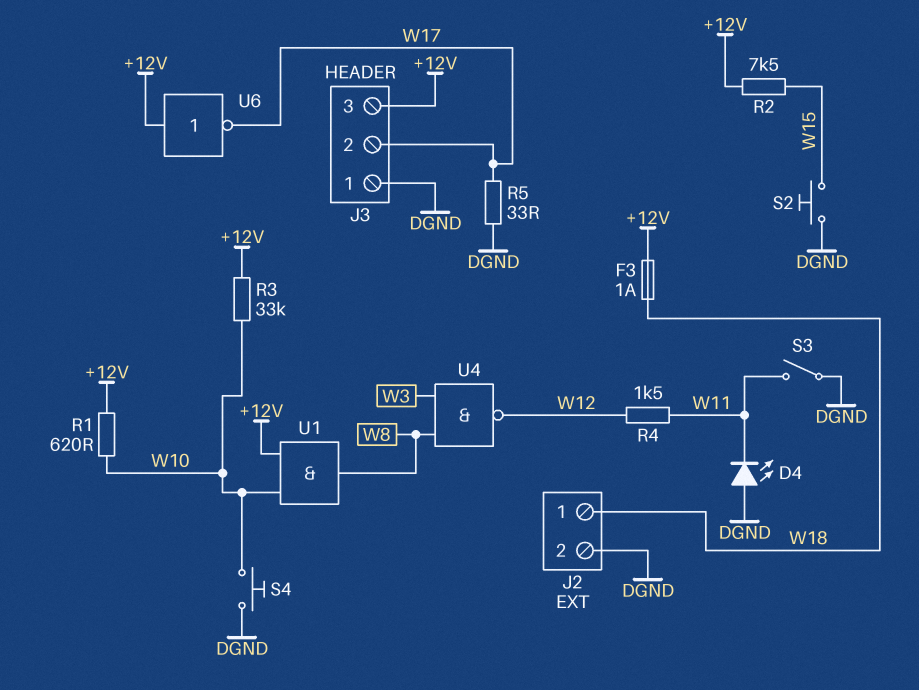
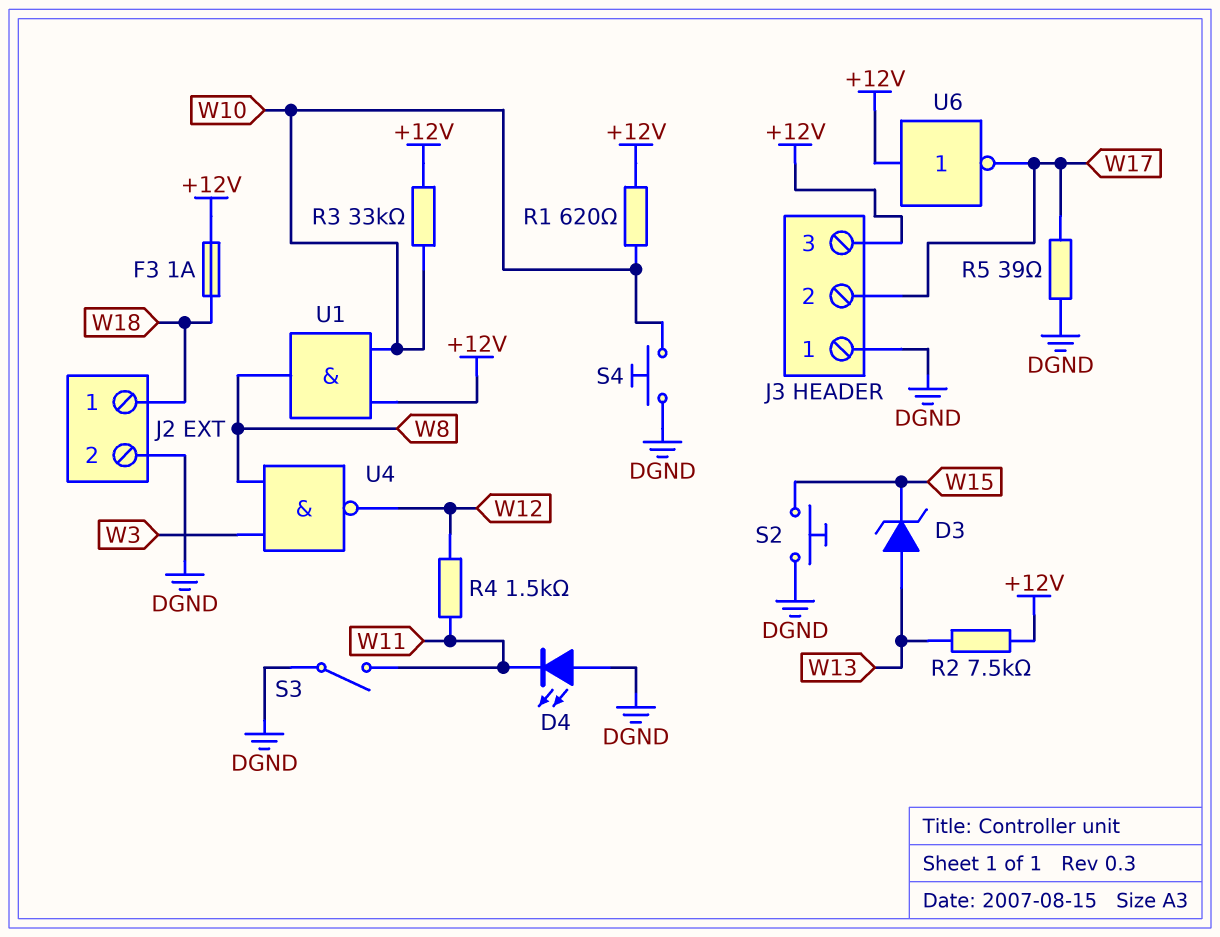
D3: none -> zener (A W13, K W15)
R2: 7.5k (+12V, W15) -> 7.5k (+12V, W13)
R5: 33 (DGND, W17) -> 39 (DGND, W17)

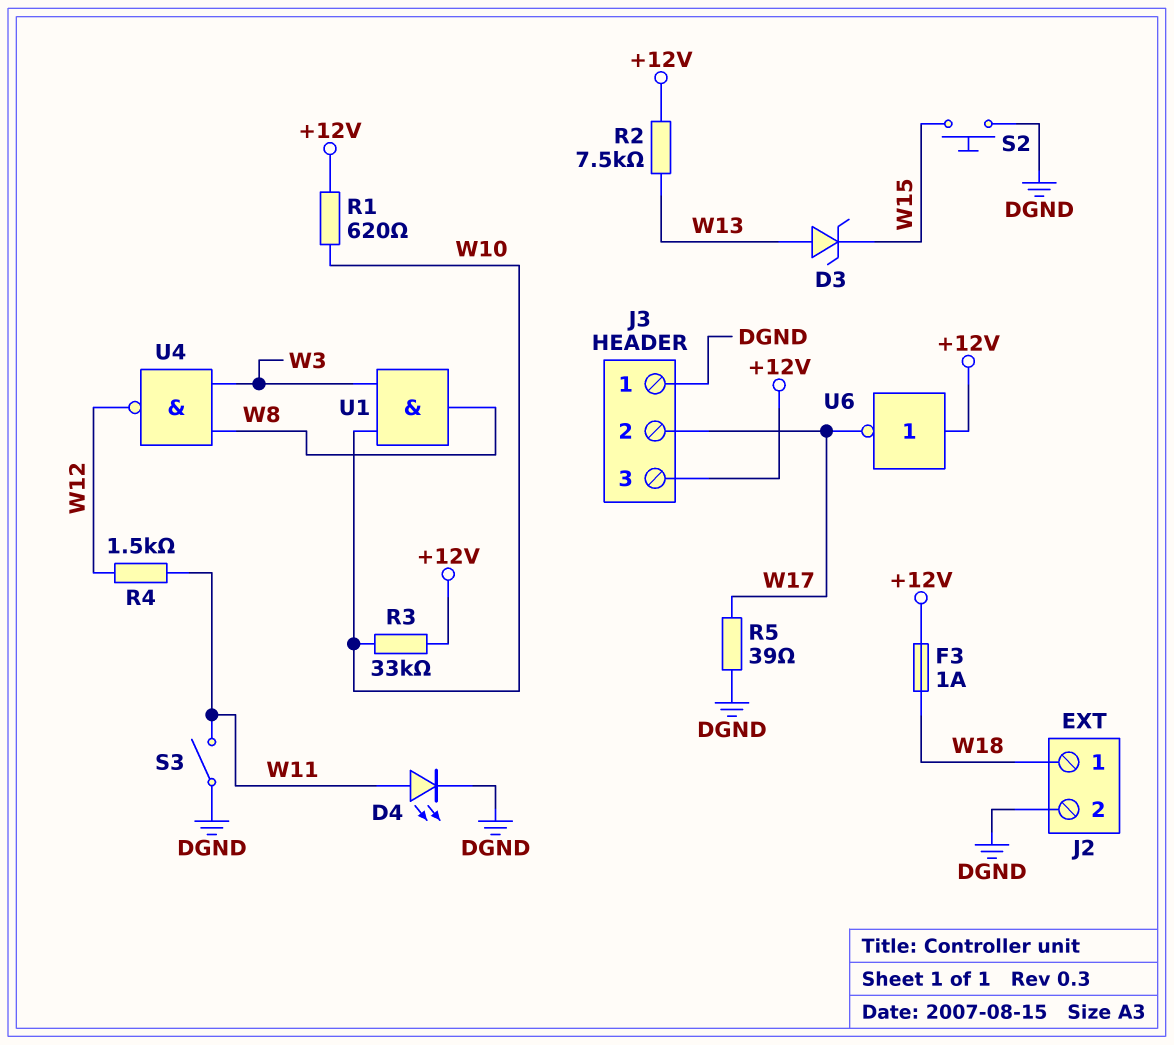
D4: LED (A DGND, K W11) -> LED (A W11, K DGND)
S4: button (DGND, W10) -> none
U1: AND (in +12V, in W10, out W8) -> AND (in W3, in W10, out W8)

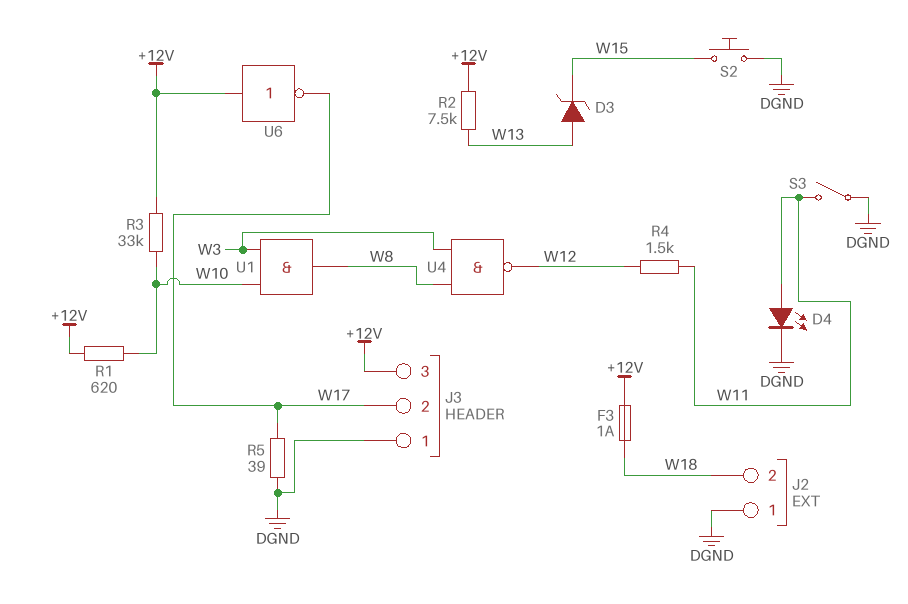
J2 pin 1: W18 -> DGND
J2 pin 2: DGND -> W18

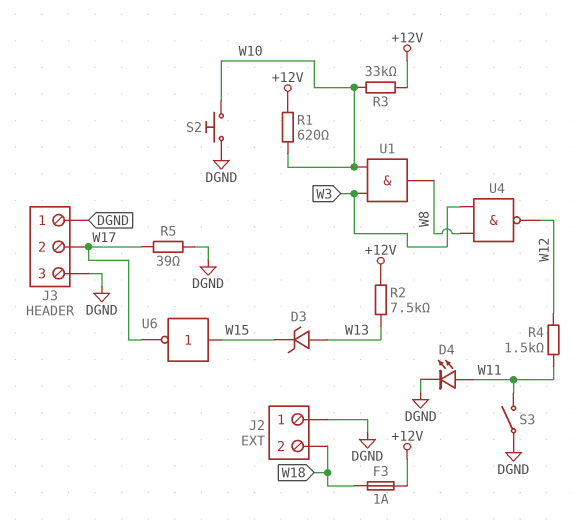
J3 pin 3: +12V -> DGND
S2: button (DGND, W15) -> button (DGND, W10)
U6: NOT (in +12V, out W17) -> NOT (in W15, out W17)

